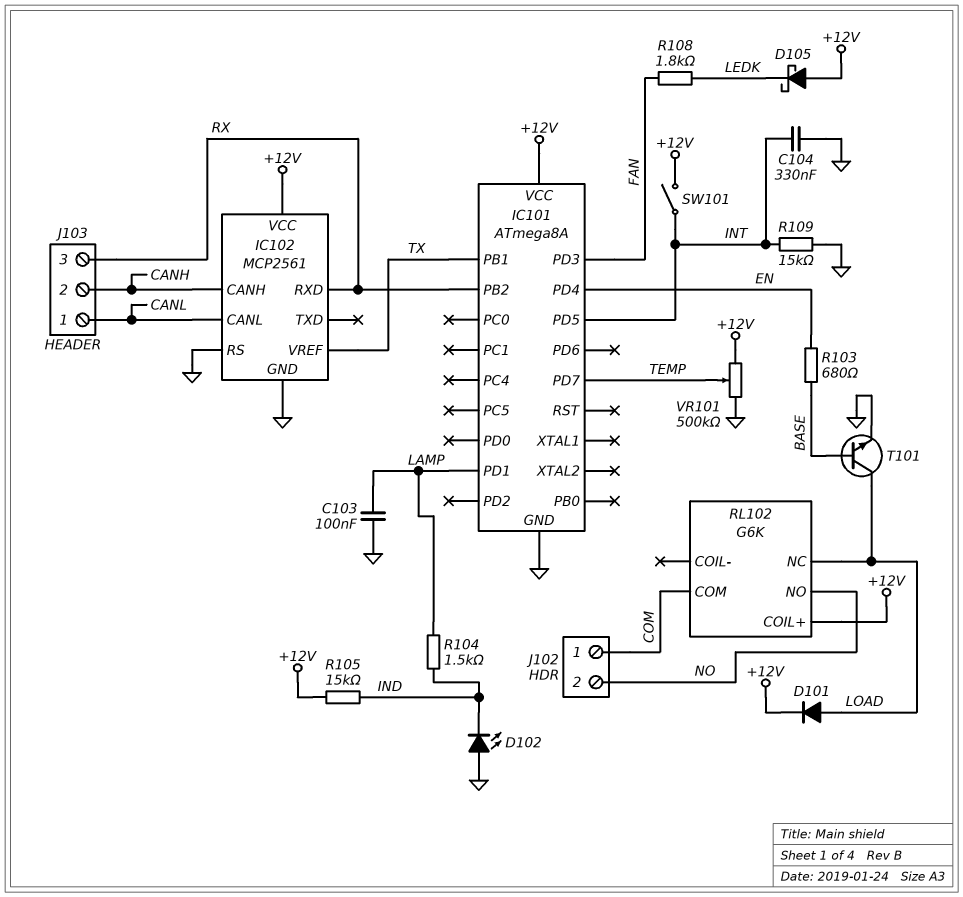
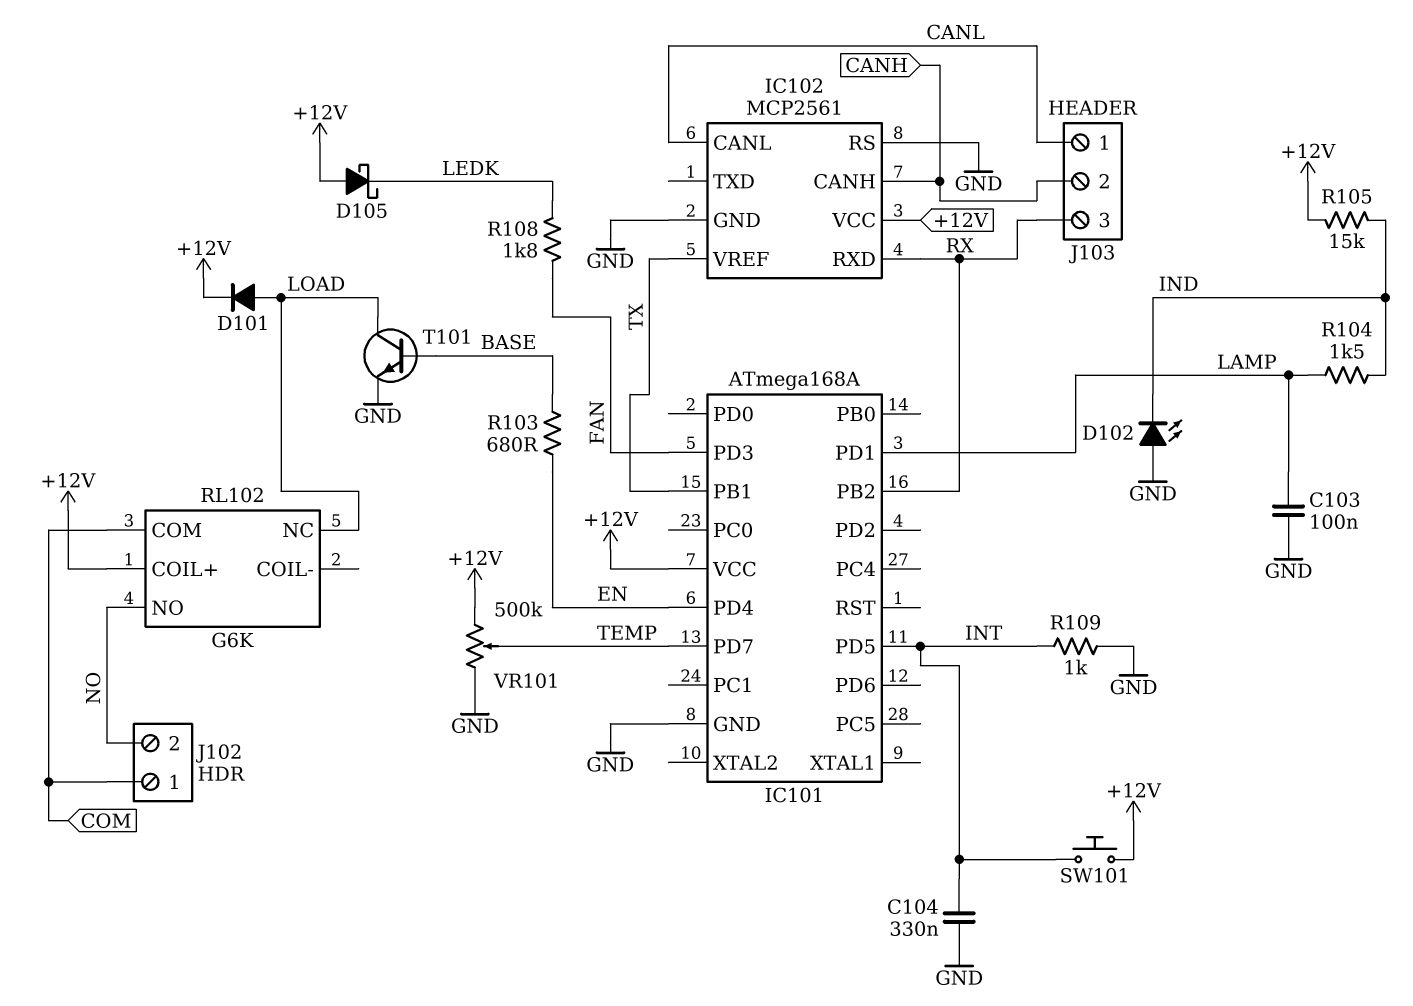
IC101: ATmega8A -> ATmega168A
R109: 15k (GND, INT) -> 1k (GND, INT)
SW101: switch (+12V, INT) -> button (+12V, INT)

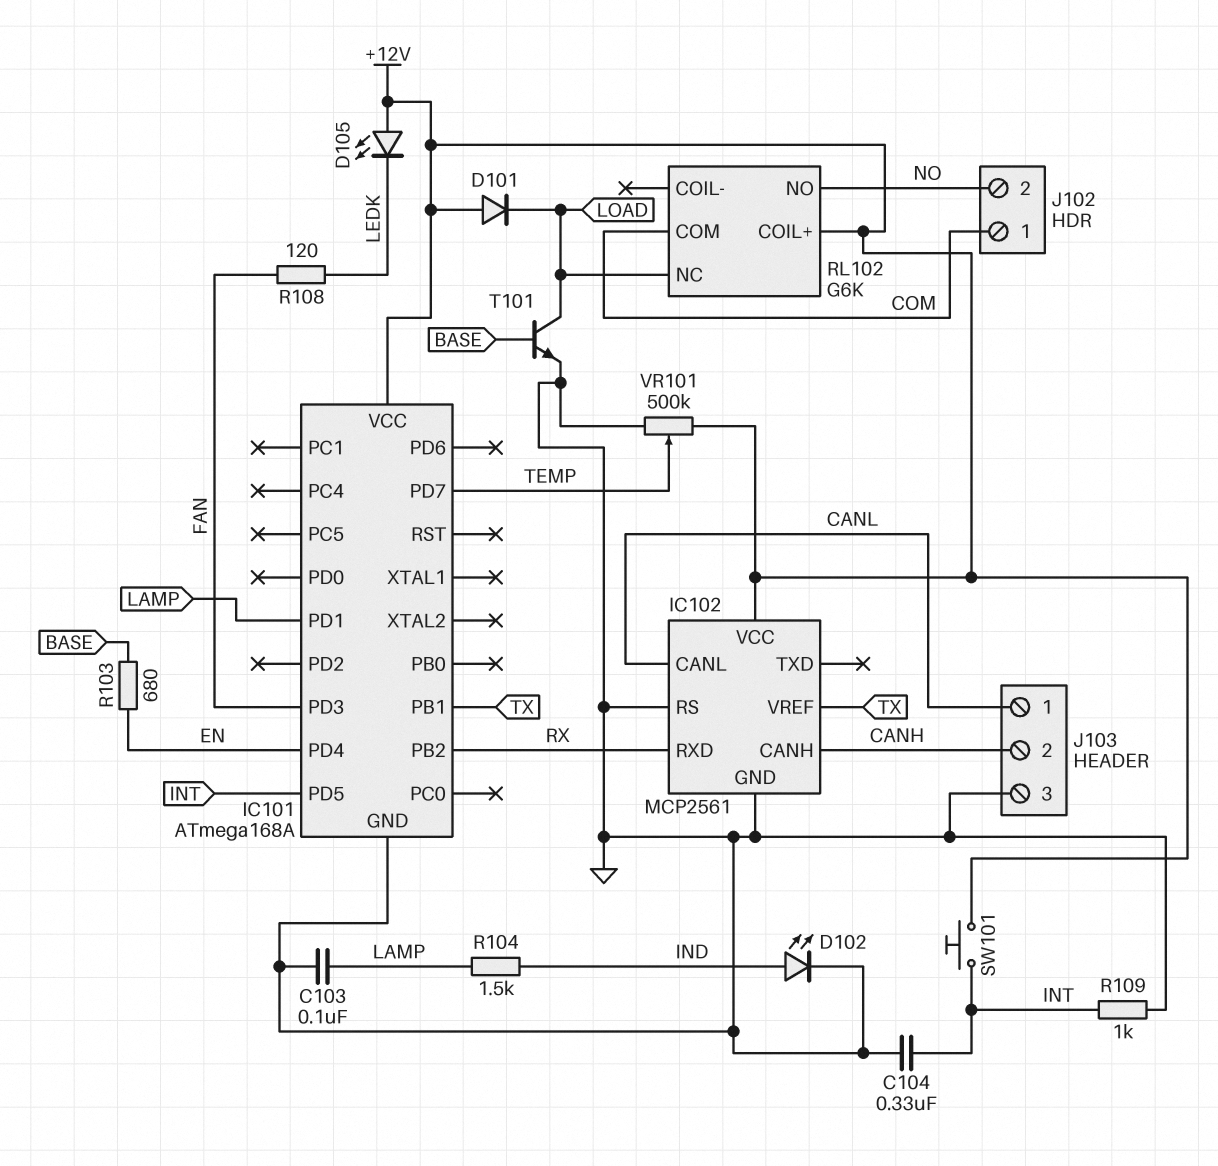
D101: diode (A LOAD, K +12V) -> diode (A +12V, K LOAD)
D102: LED (A GND, K IND) -> LED (A IND, K GND)
D105: schottky (A +12V, K LEDK) -> LED (A +12V, K LEDK)
J103 pin 3: RX -> GND
R105: 15k (+12V, IND) -> none
R108: 1.8k (FAN, LEDK) -> 120 (FAN, LEDK)

